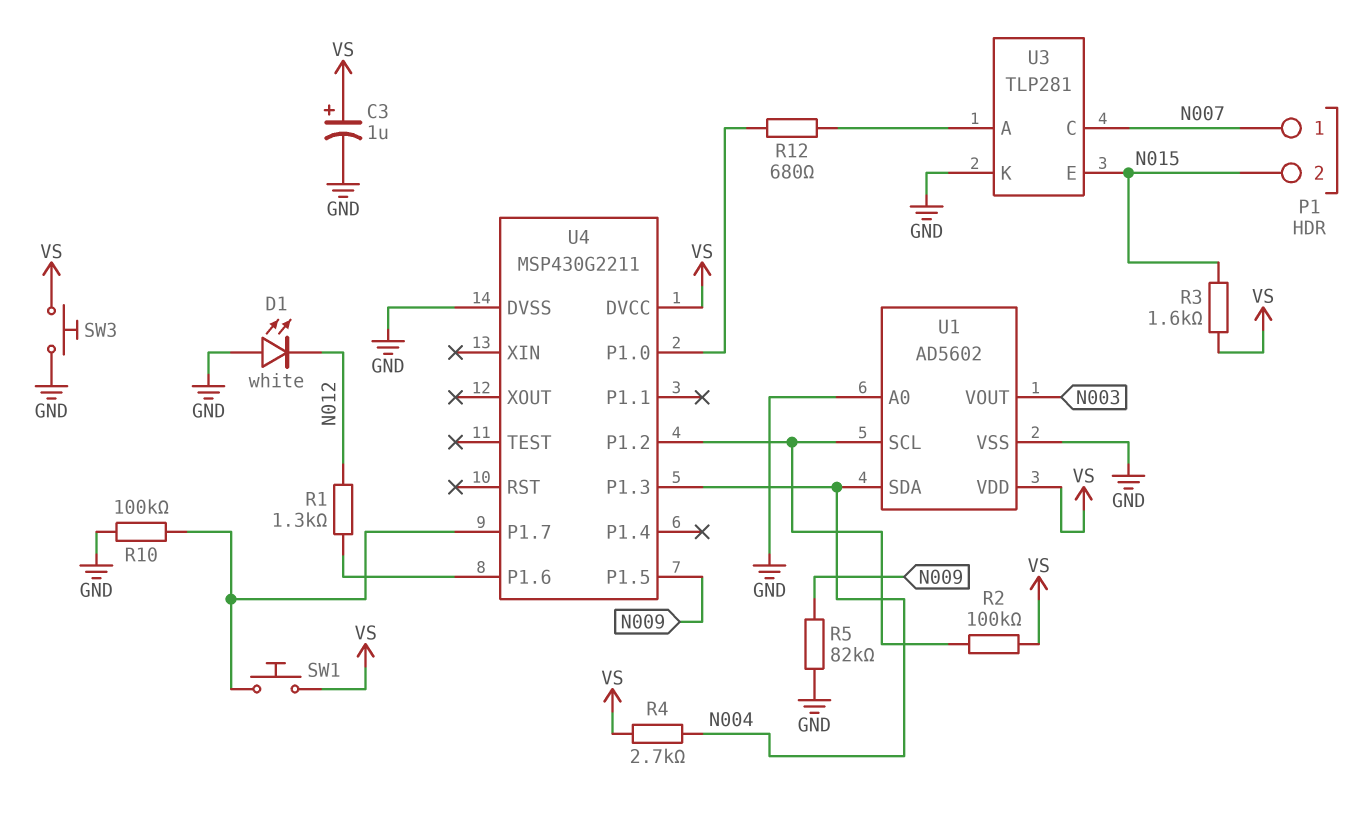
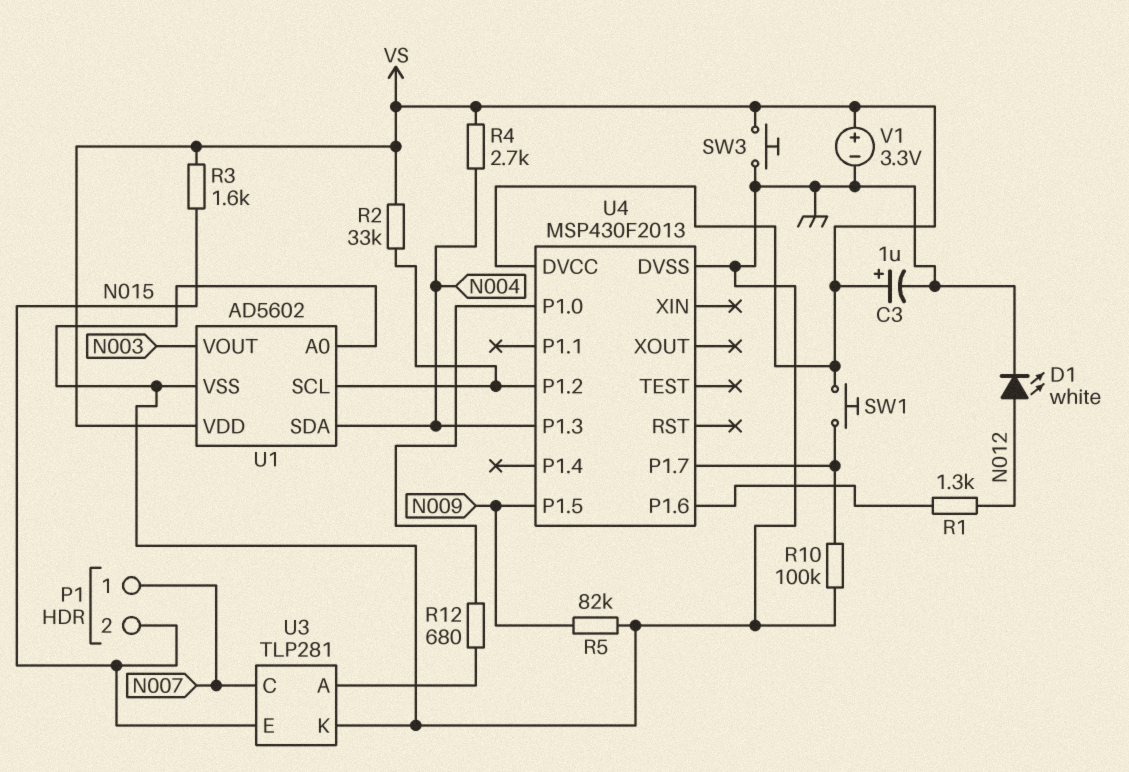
D1: LED white (A GND, K N012) -> LED white (A N012, K GND)
R2: 100k (U1/SCL, VS) -> 33k (U1/SCL, VS)
U4: MSP430G2211 -> MSP430F2013
V1: none -> 3.3V (plus VS, minus GND)

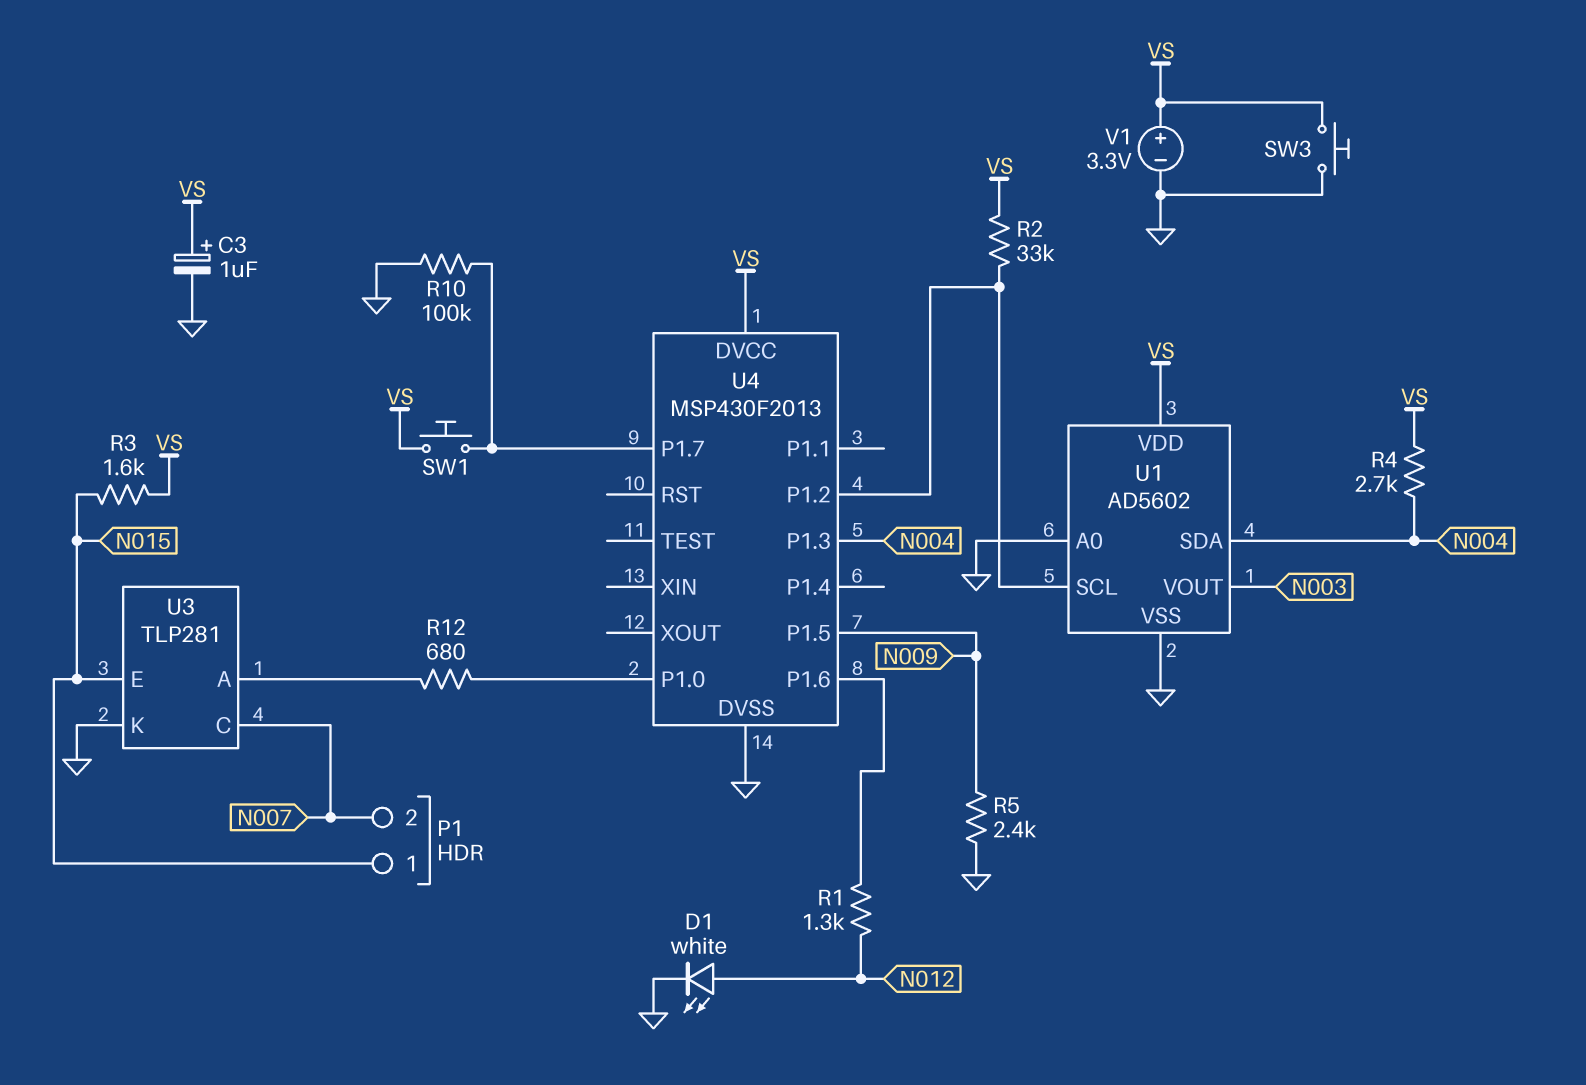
P1 pin 1: N007 -> N015
P1 pin 2: N015 -> N007
R5: 82k (GND, N009) -> 2.4k (GND, N009)

